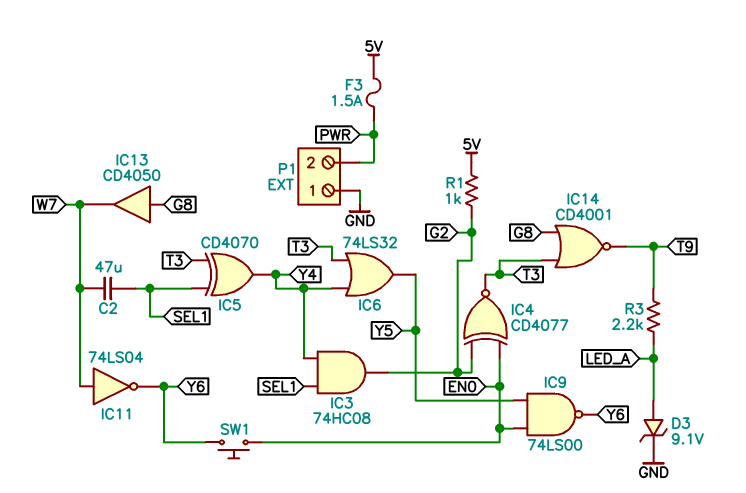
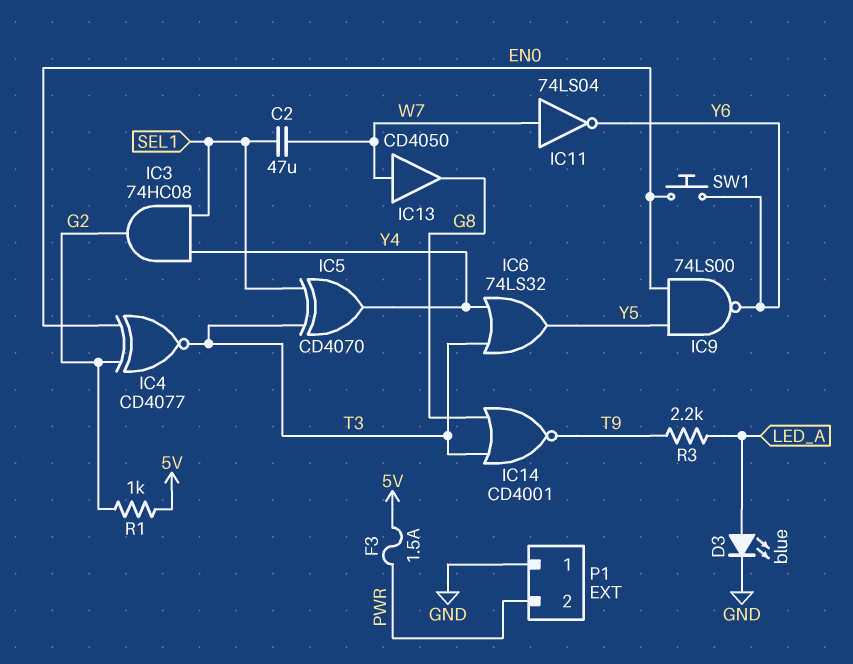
D3: zener 9.1V (A LED_A, K GND) -> LED blue (A LED_A, K GND)
IC13: buffer CD4050 (in G8, out W7) -> buffer CD4050 (in W7, out G8)

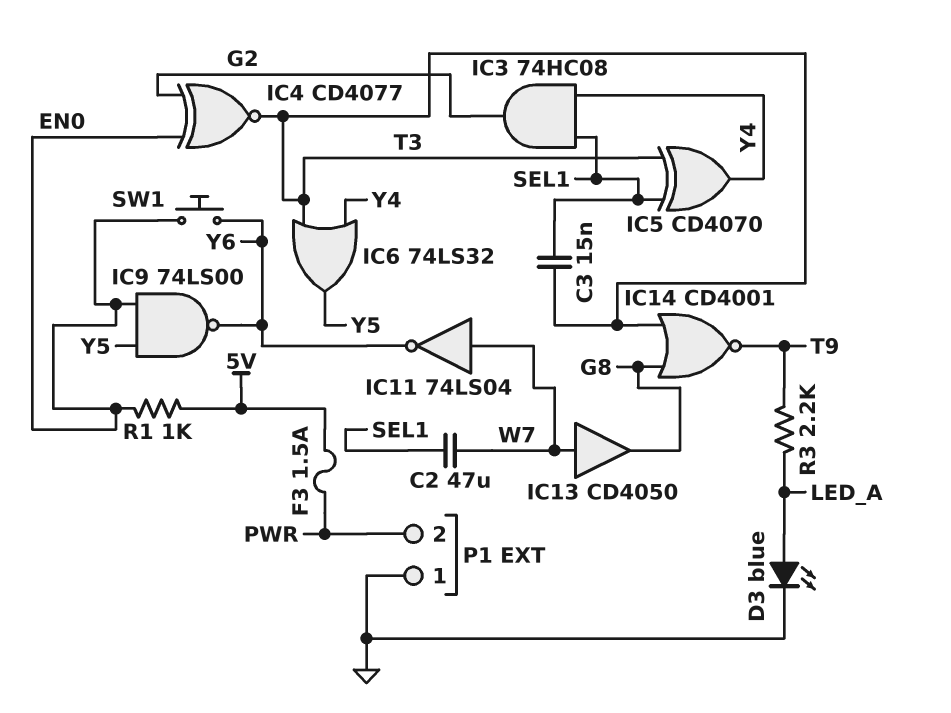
C3: none -> 15nF (SEL1, T3)
R1: 1k (5V, G2) -> 1k (5V, EN0)

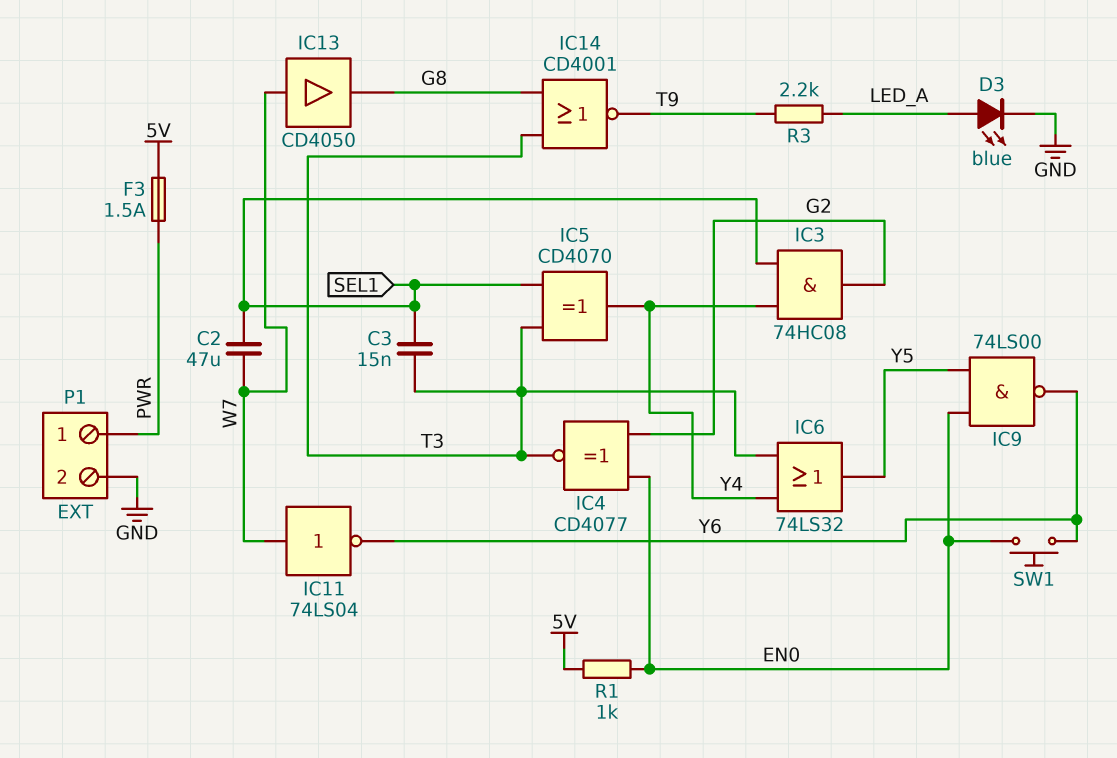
P1 pin 1: GND -> PWR
P1 pin 2: PWR -> GND

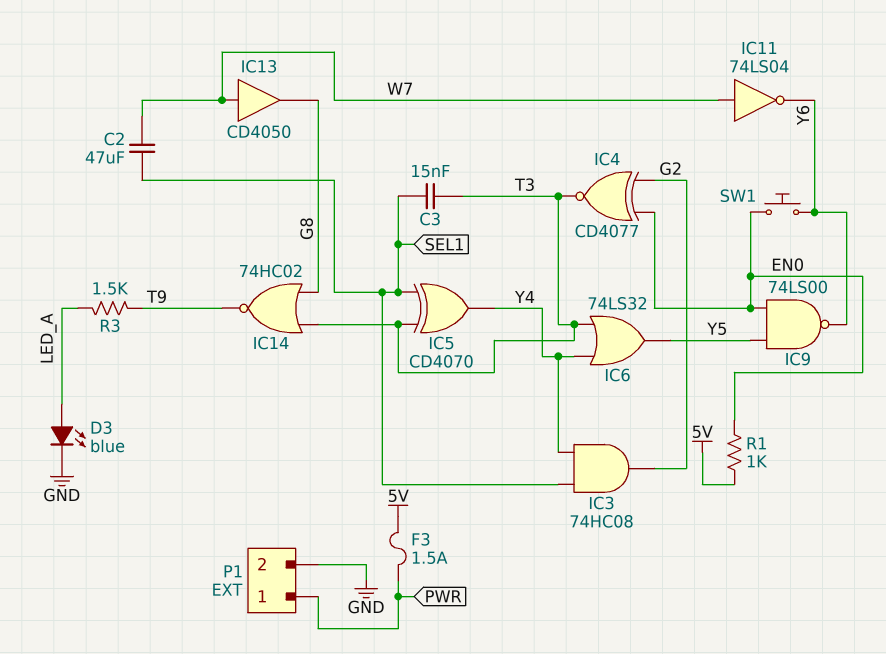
IC14: NOR CD4001 (in G8, in T3, out T9) -> NOR 74HC02 (in G8, in T3, out T9)
R3: 2.2k (LED_A, T9) -> 1.5k (LED_A, T9)

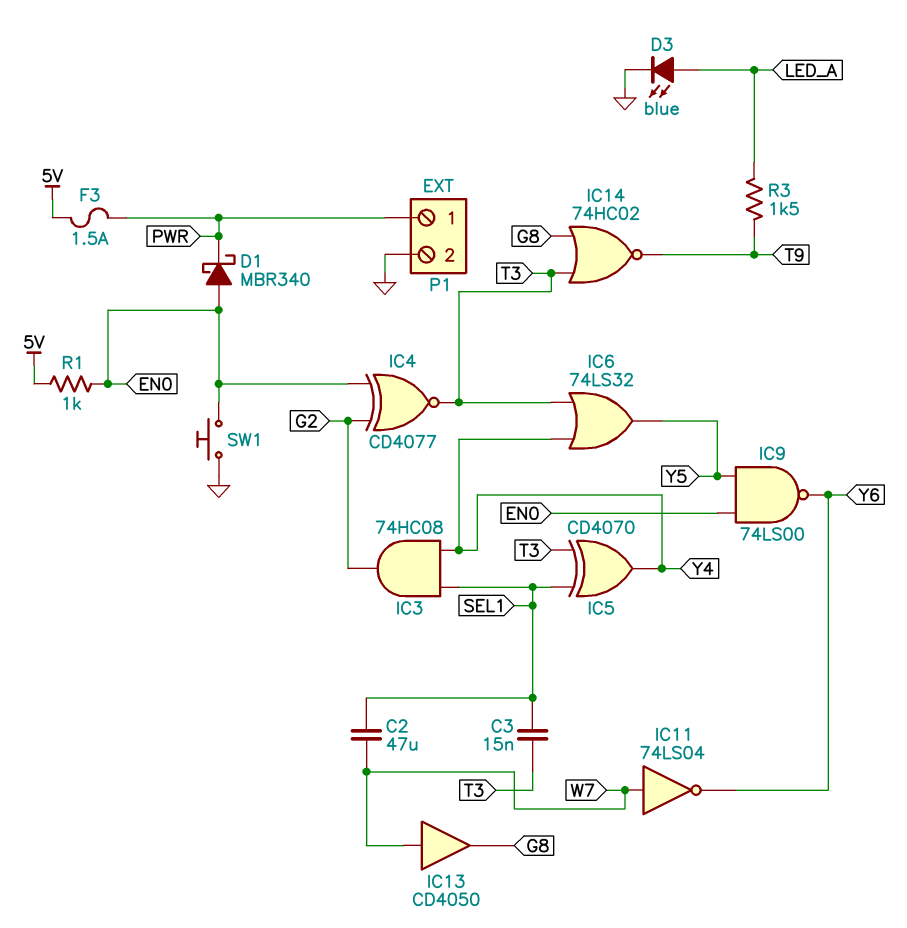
D1: none -> schottky MBR340 (A EN0, K PWR)
SW1: button (EN0, Y6) -> button (EN0, GND)

